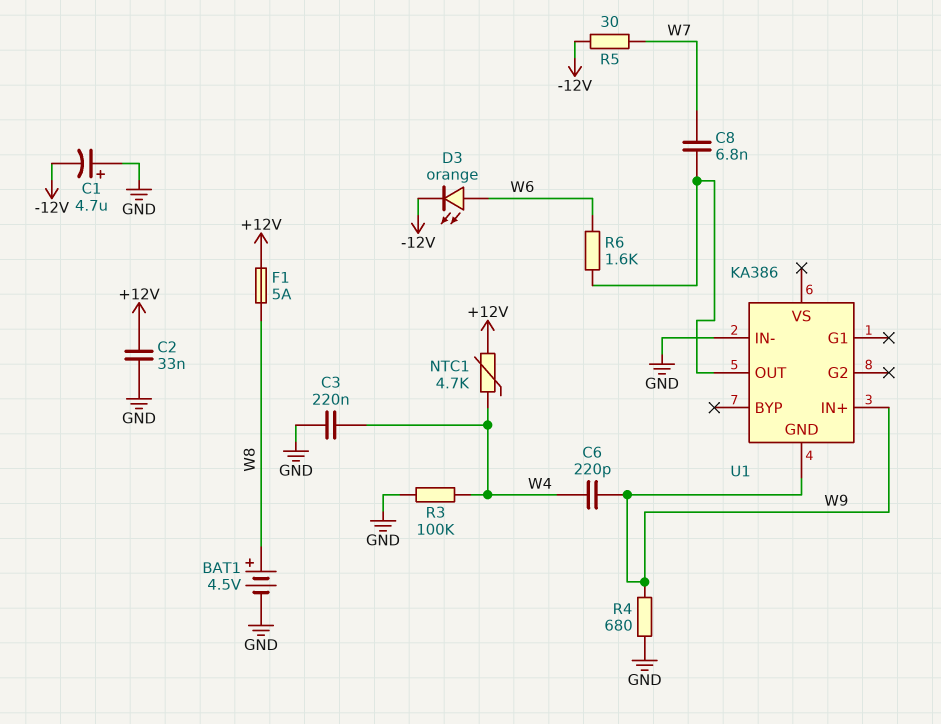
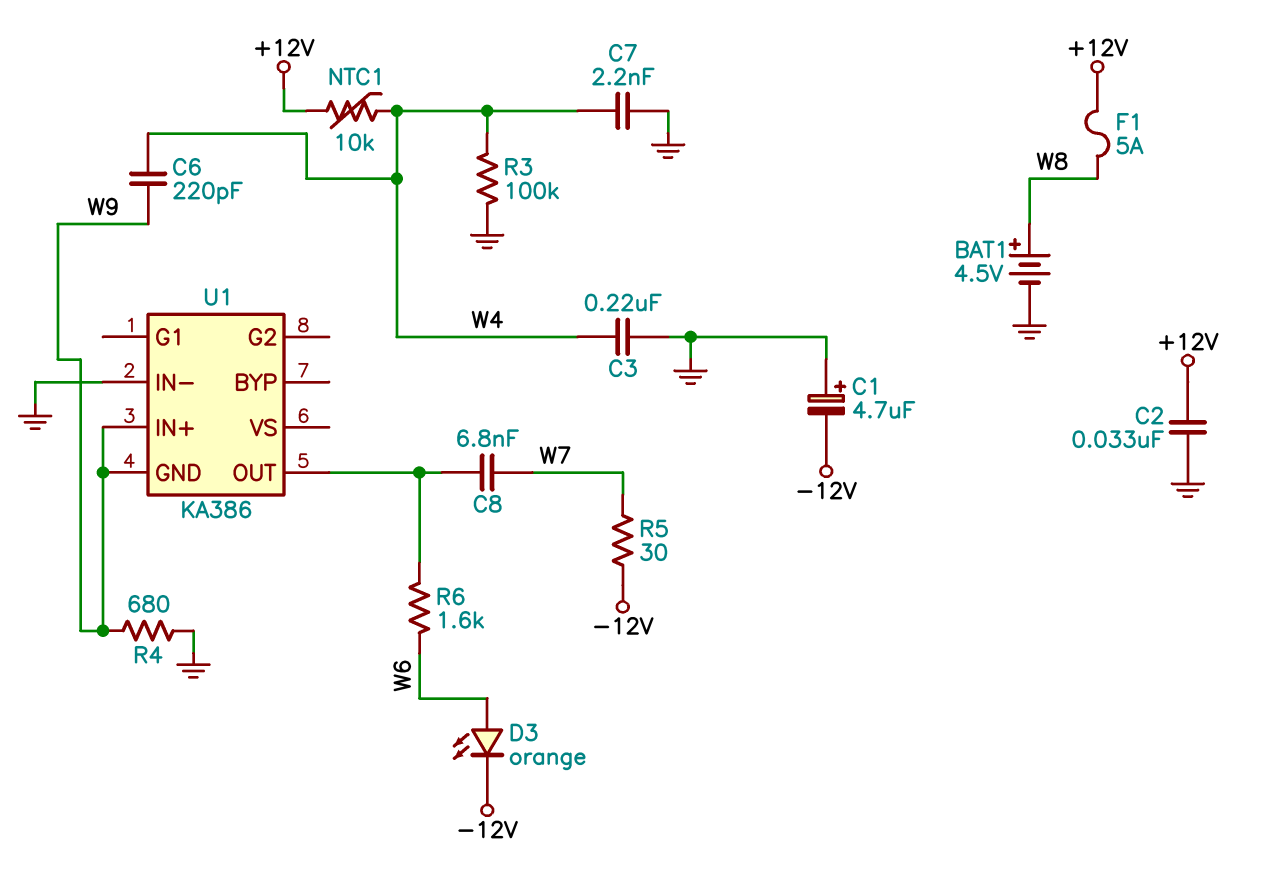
C7: none -> 2.2nF (GND, W4)
NTC1: 4.7k (+12V, W4) -> 10k (+12V, W4)

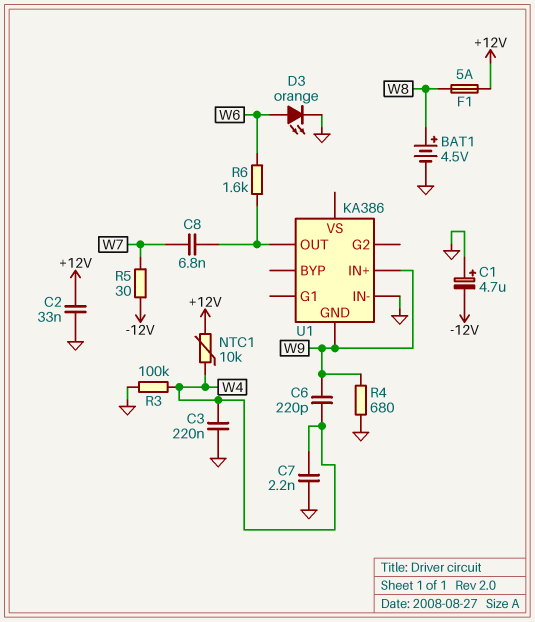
D3: LED orange (A W6, K -12V) -> LED orange (A W6, K GND)

